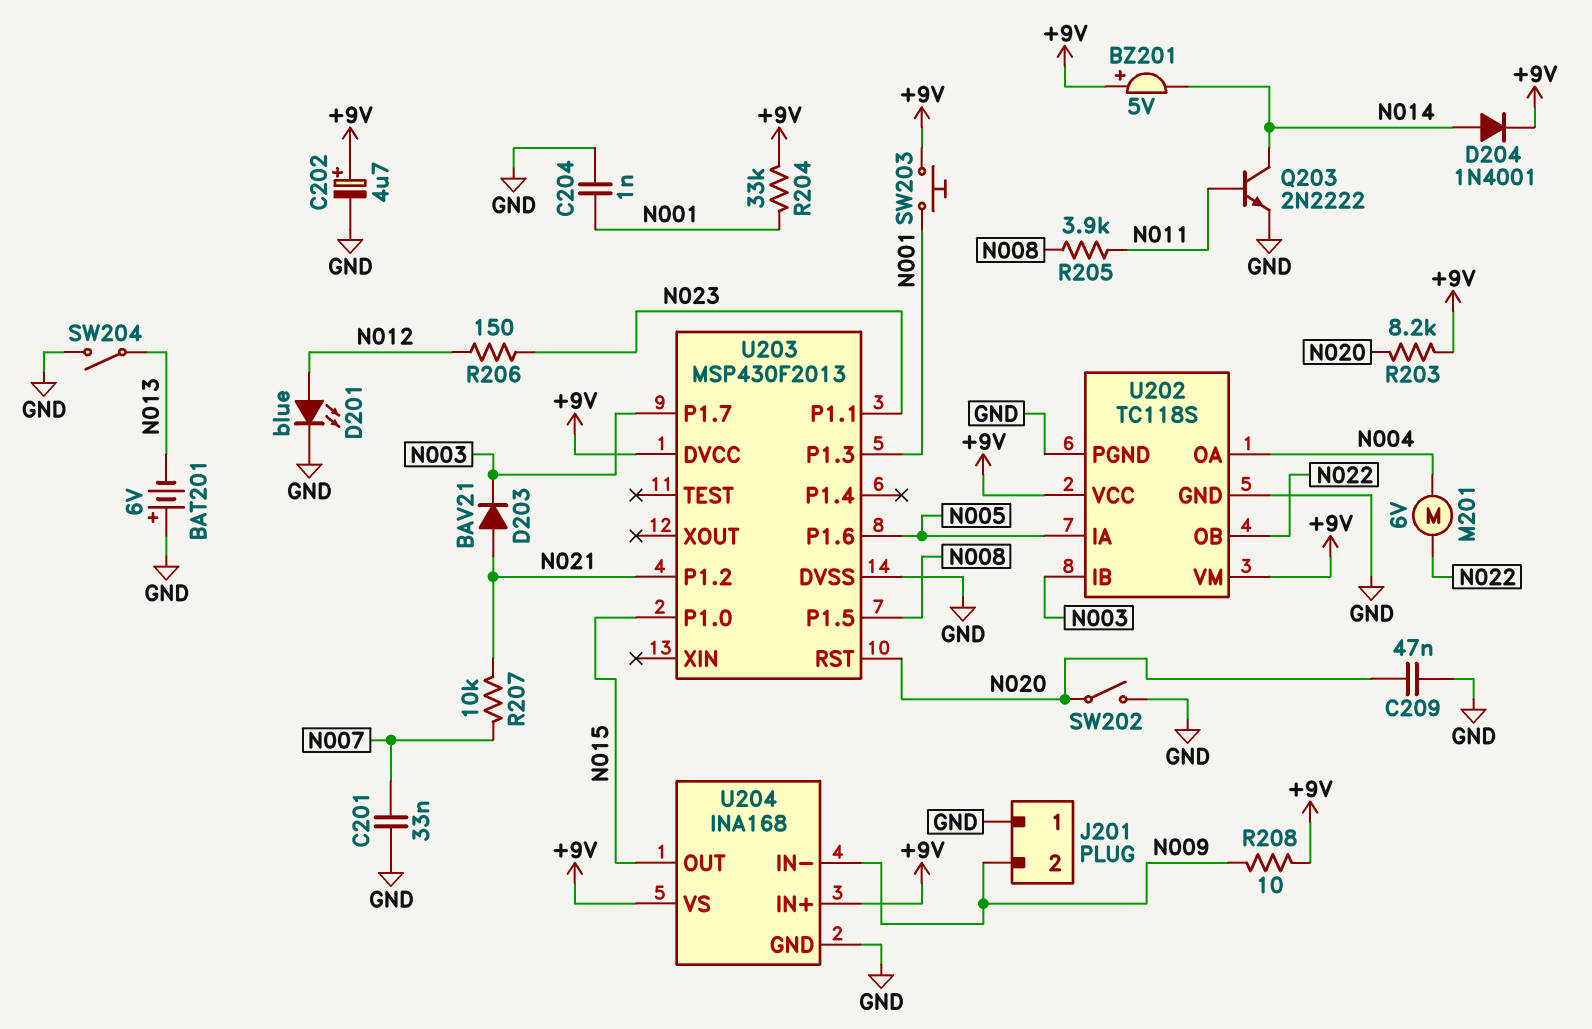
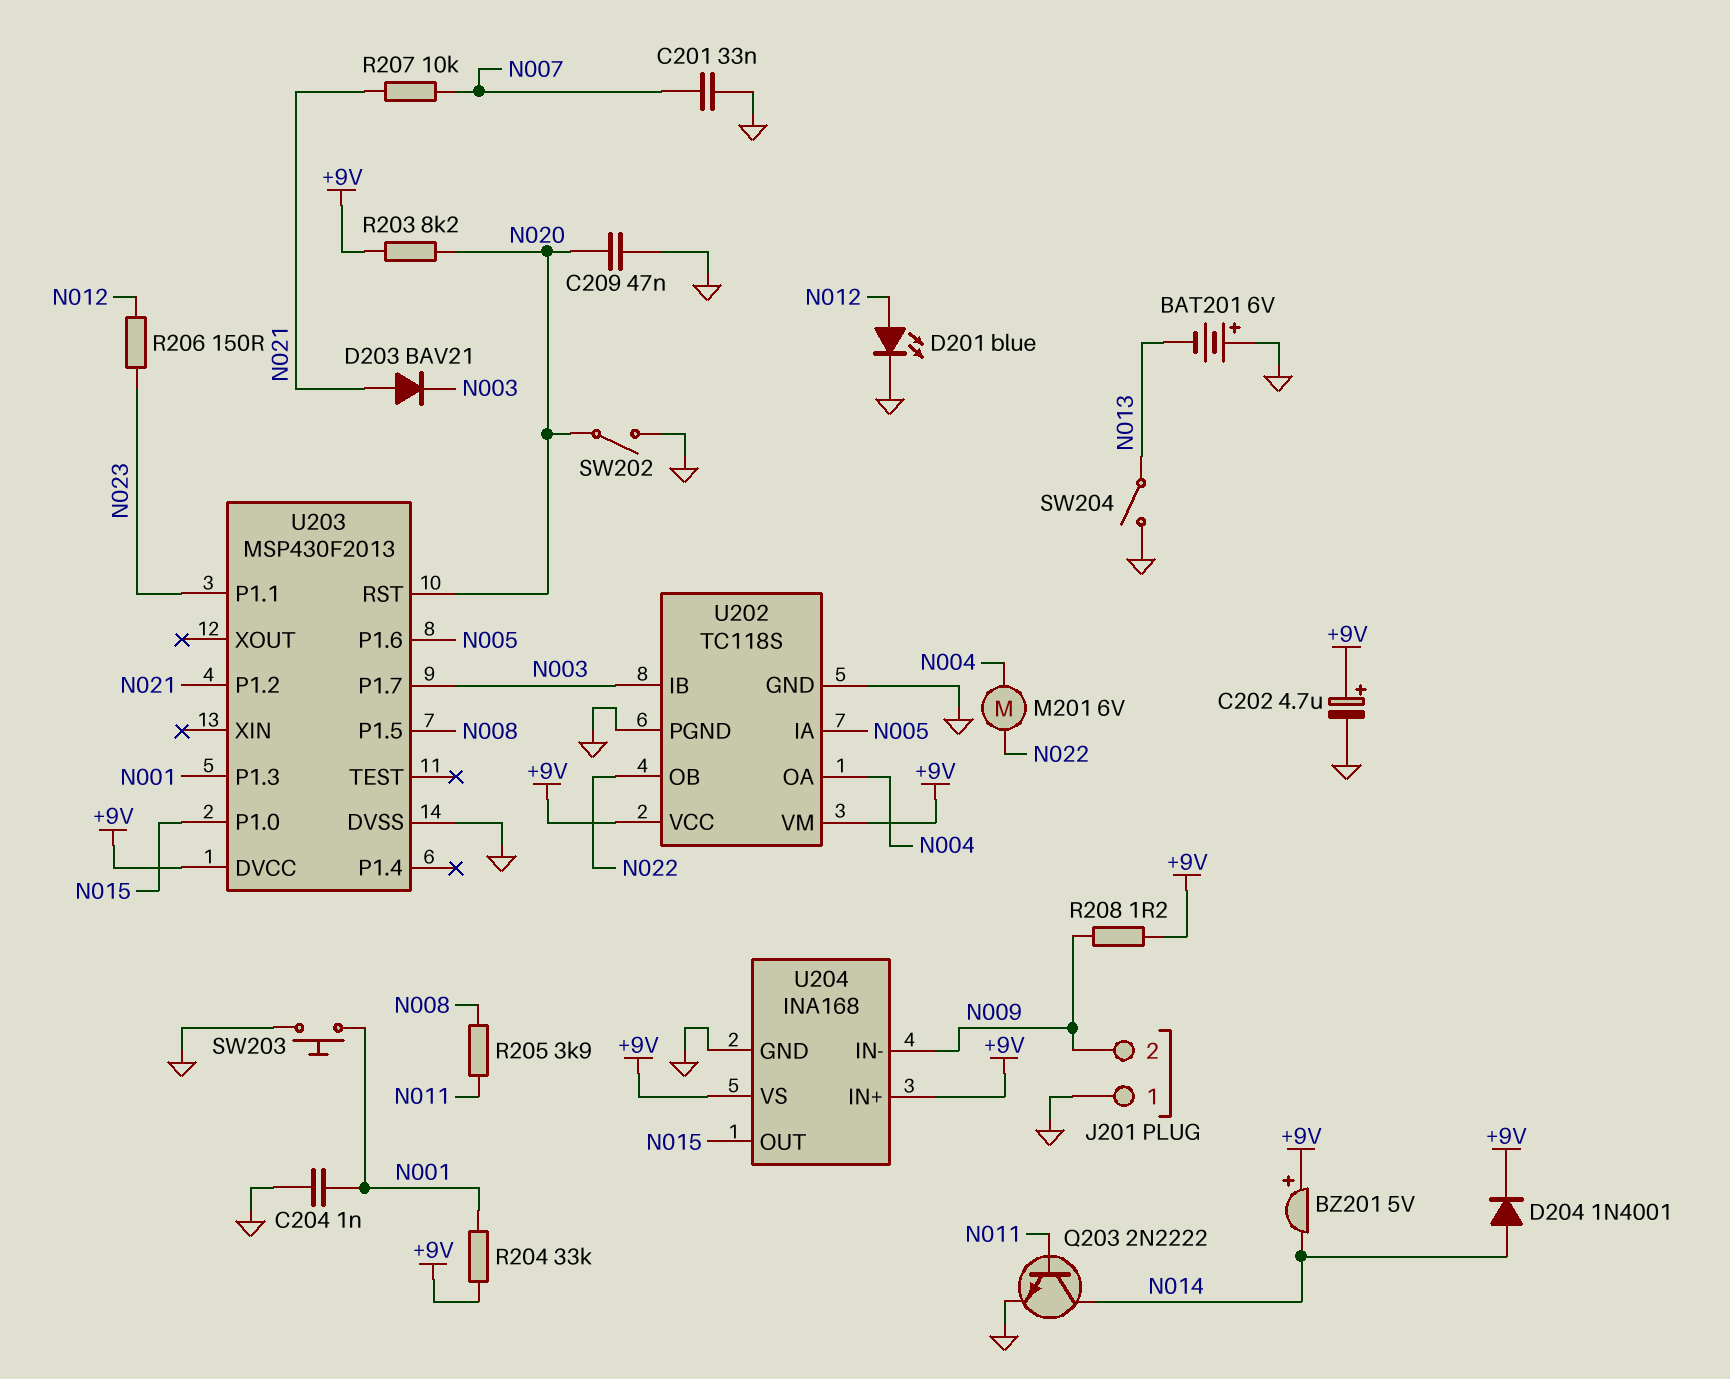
R208: 10 (+9V, N009) -> 1.2 (+9V, N009)
SW203: button (+9V, N001) -> button (GND, N001)

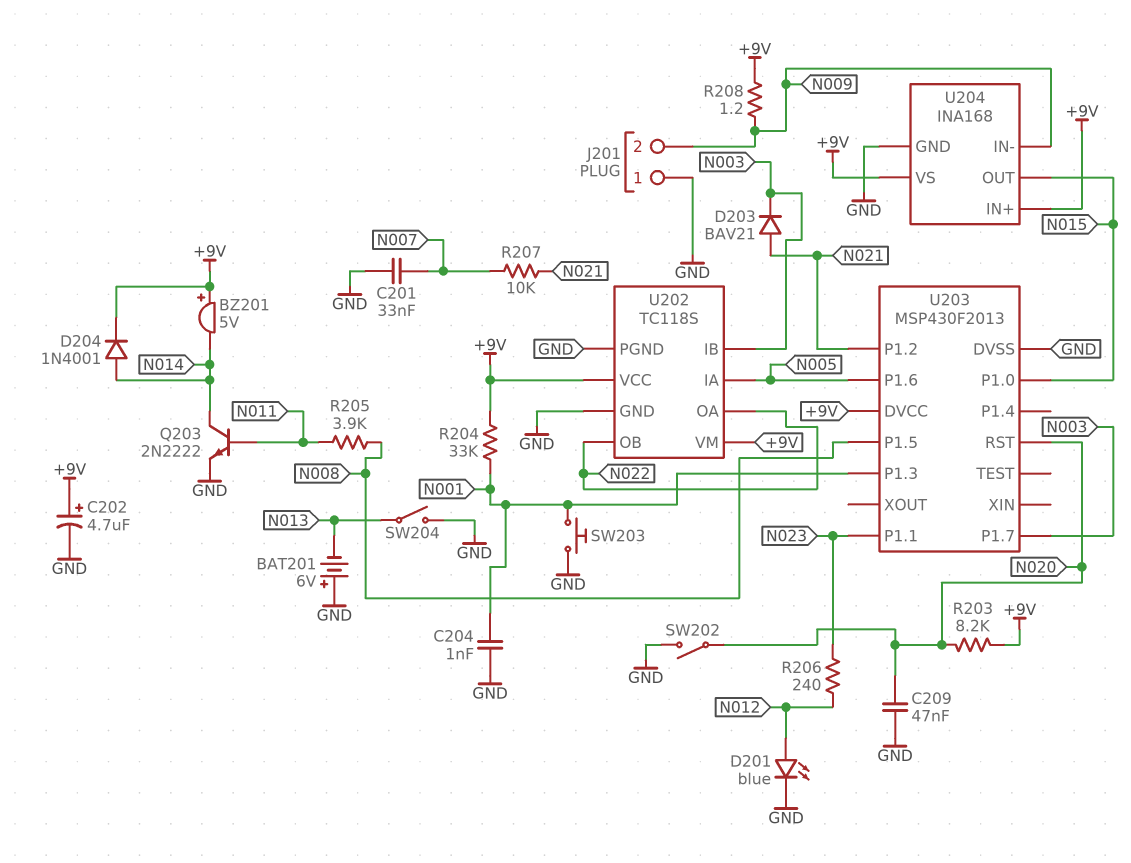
M201: motor 6V (N004, N022) -> none
R206: 150 (N012, N023) -> 240 (N012, N023)
U202 pin OA: N004 -> N022

